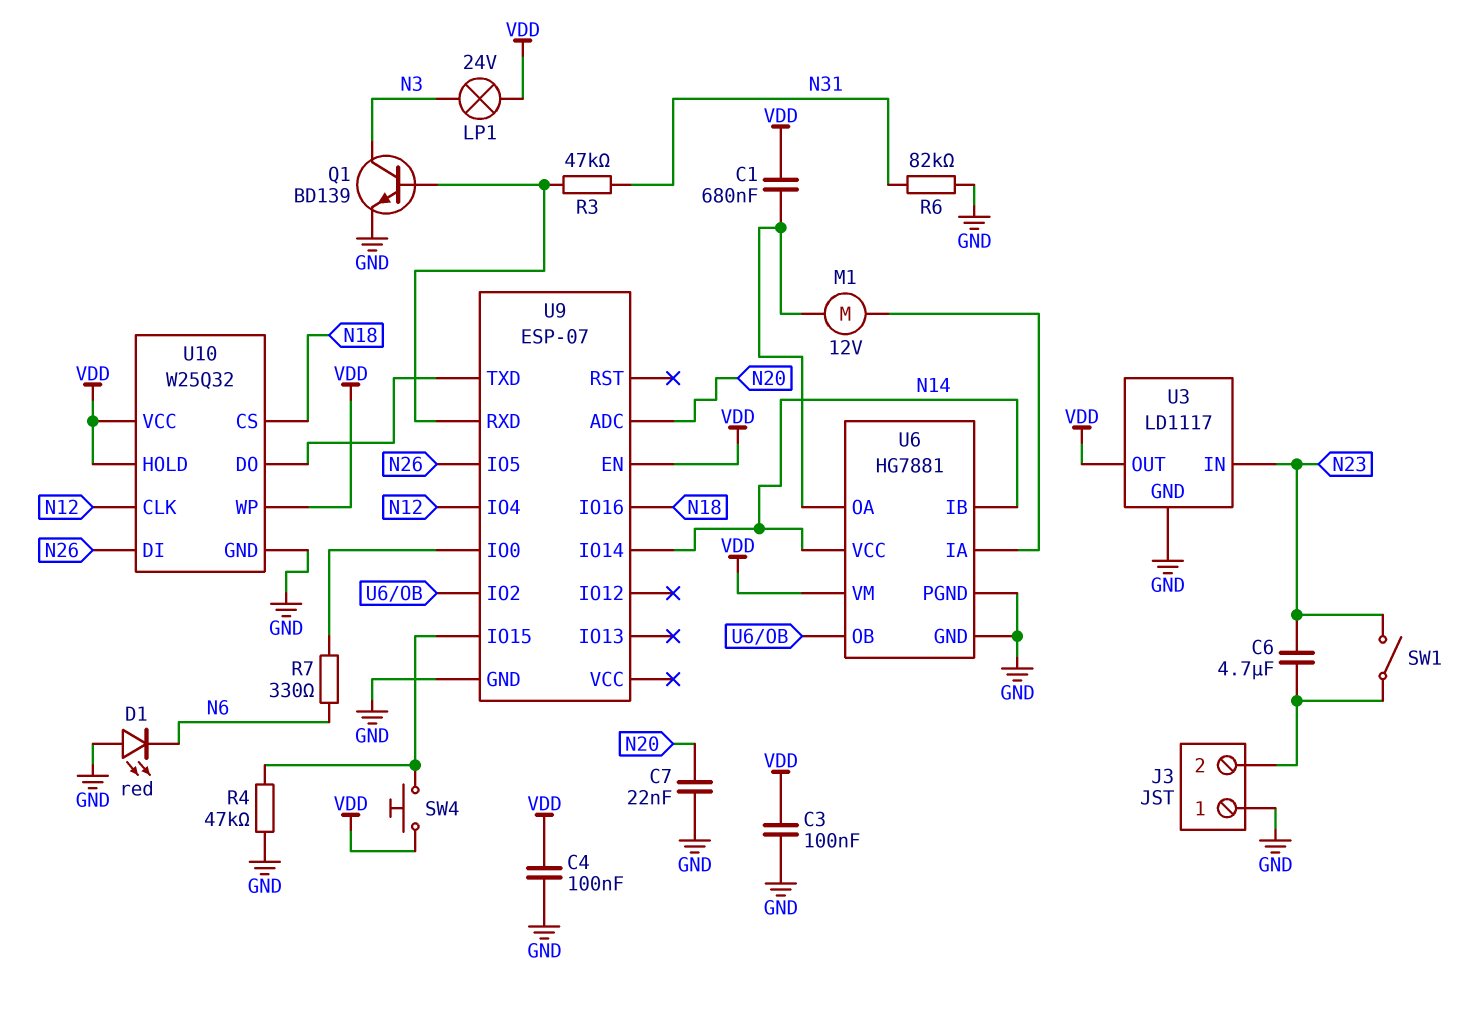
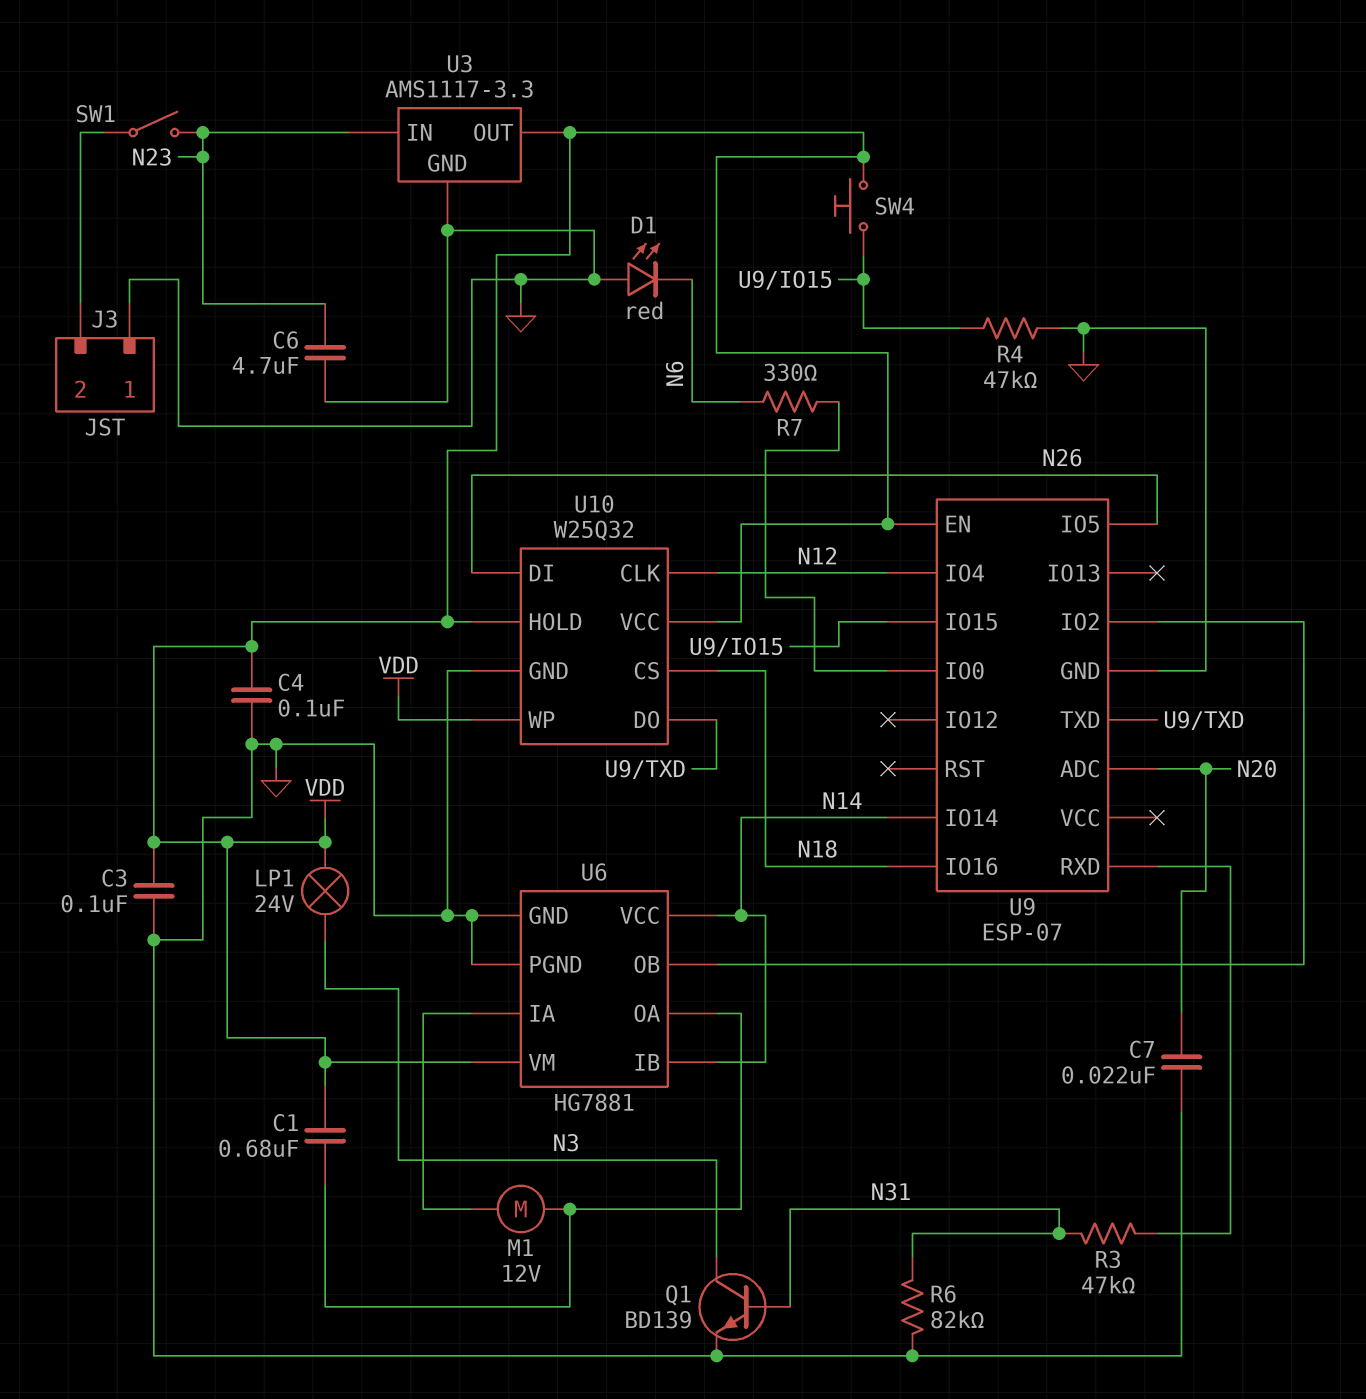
C6: 4.7uF (J3/2, N23) -> 4.7uF (GND, N23)
Q1: NPN BD139 (B U9/RXD, C N3, E GND) -> NPN BD139 (B N31, C N3, E GND)
U3: LD1117 -> AMS1117-3.3

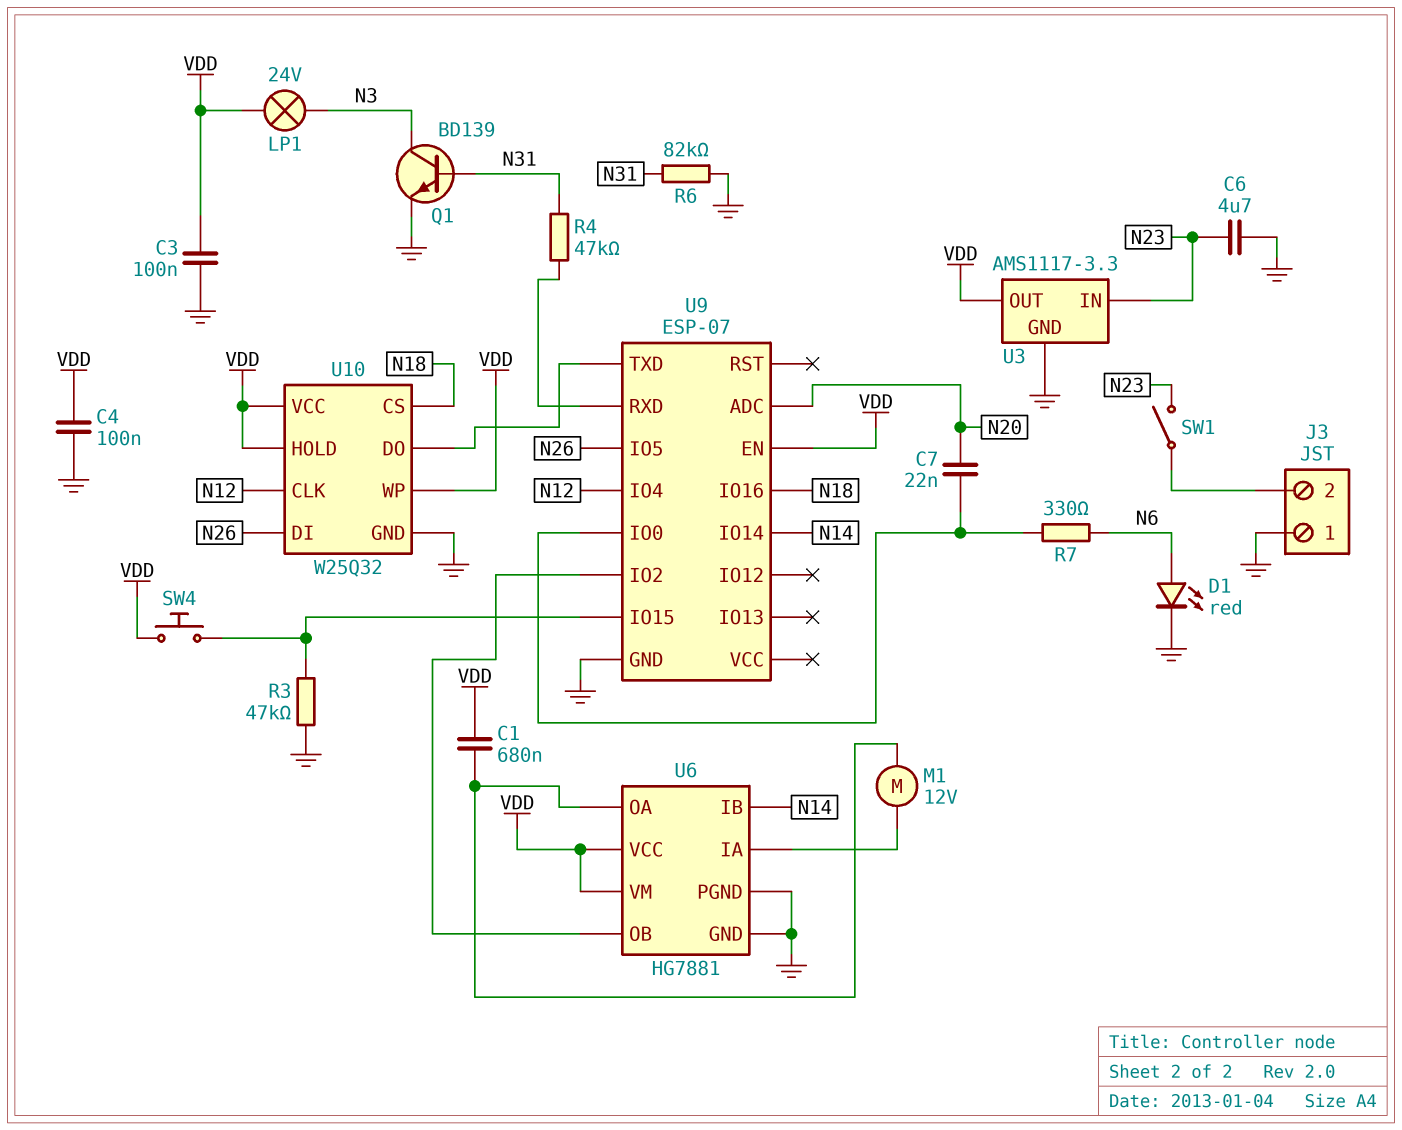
C7: 22nF (GND, N20) -> 22nF (N20, U9/IO0)
D1: LED red (A GND, K N6) -> LED red (A N6, K GND)
R3: 47k (N31, U9/RXD) -> 47k (GND, U9/IO15)
R4: 47k (GND, U9/IO15) -> 47k (N31, U9/RXD)
U6 pin VCC: N14 -> VDD

